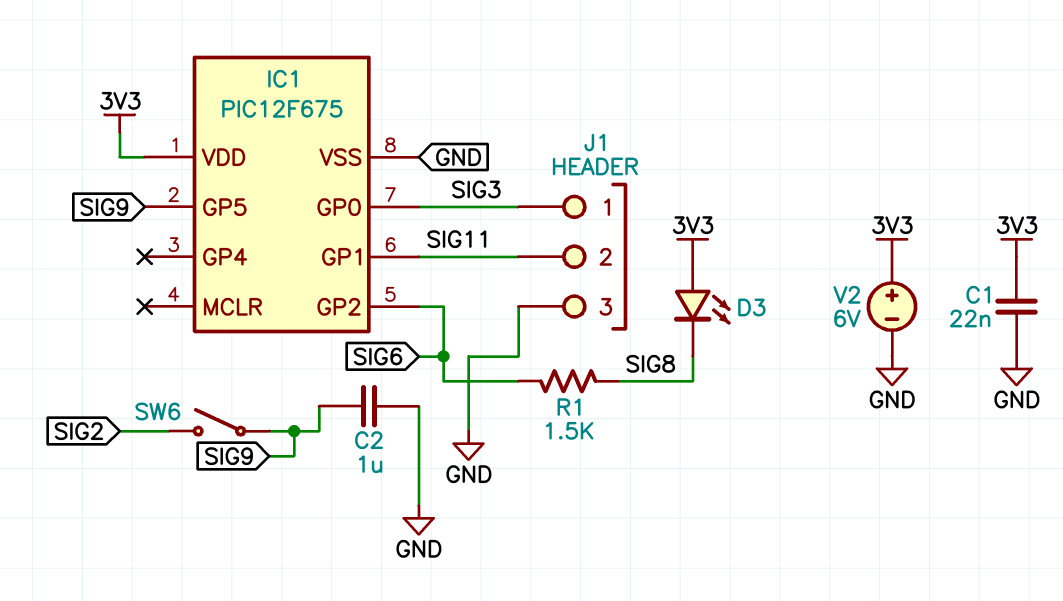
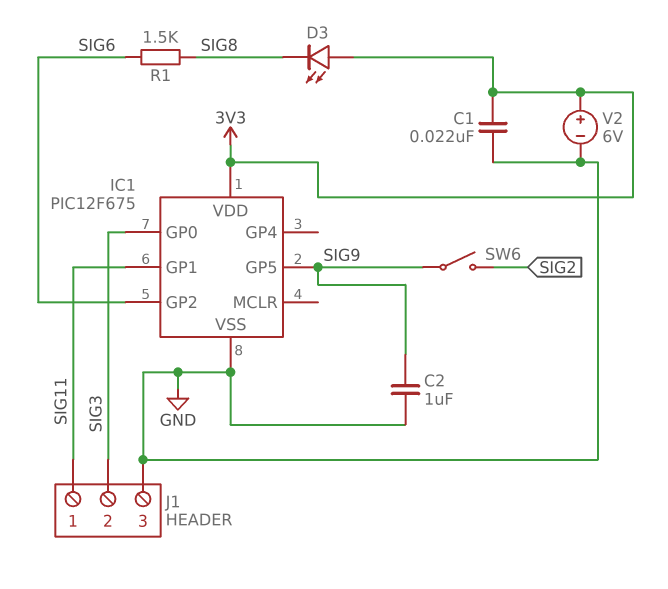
J1 pin 1: SIG3 -> SIG11
J1 pin 2: SIG11 -> SIG3

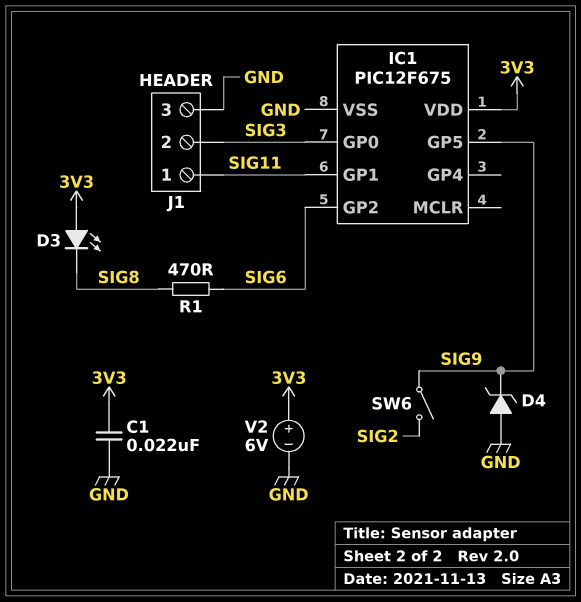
C2: 1uF (GND, SIG9) -> none
D4: none -> zener (A GND, K SIG9)
R1: 1.5k (SIG6, SIG8) -> 470 (SIG6, SIG8)

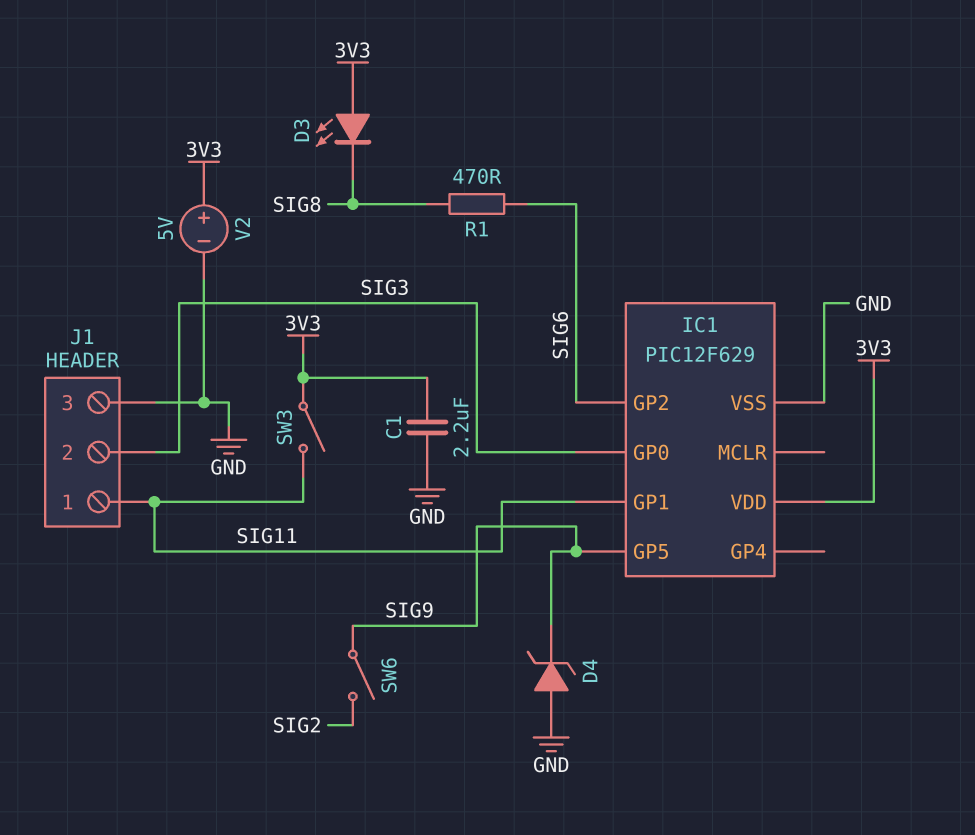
C1: 22nF (3V3, GND) -> 2.2uF (3V3, GND)
IC1: PIC12F675 -> PIC12F629
SW3: none -> switch (3V3, SIG11)
V2: 6V (plus 3V3, minus GND) -> 5V (plus 3V3, minus GND)

